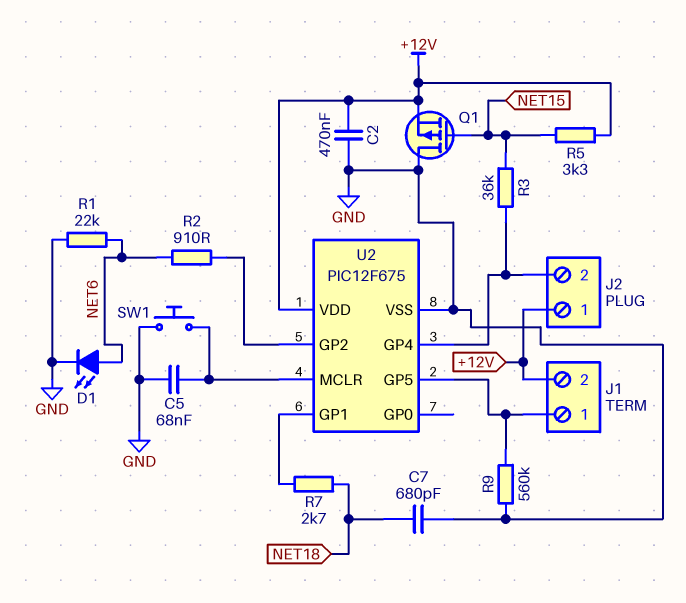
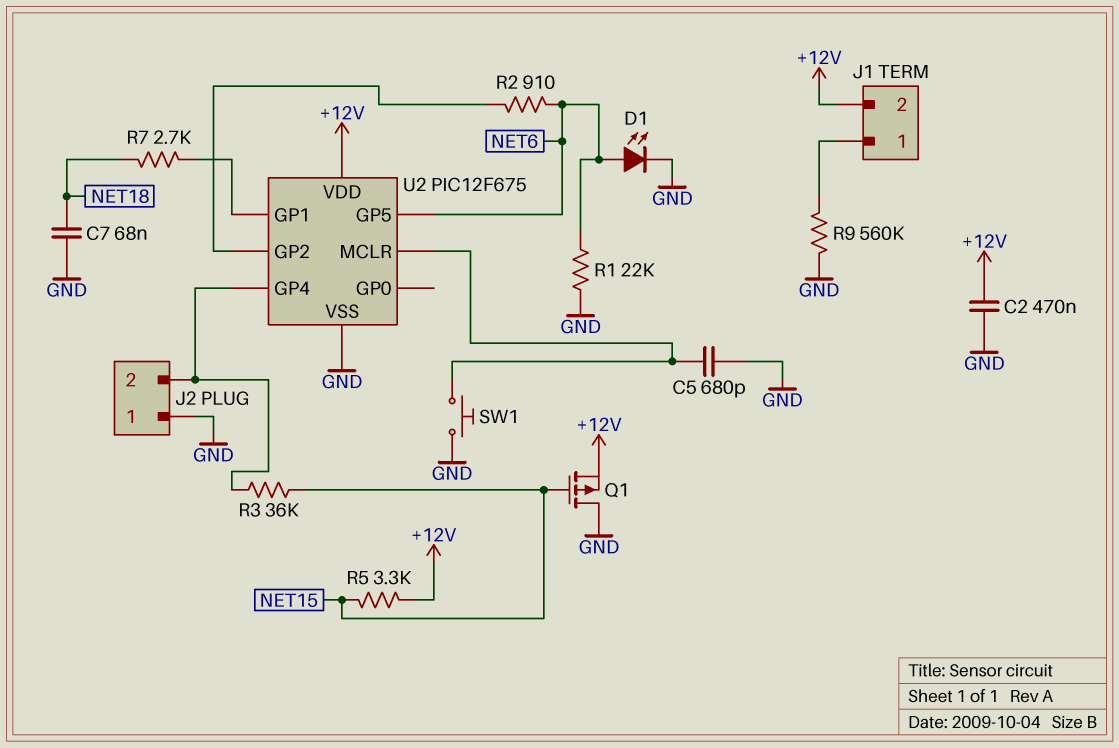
C5: 68nF (GND, U2/MCLR) -> 680pF (GND, U2/MCLR)
C7: 680pF (GND, NET18) -> 68nF (GND, NET18)
J2 pin 1: +12V -> GND
U2 pin GP5: J1/1 -> NET6

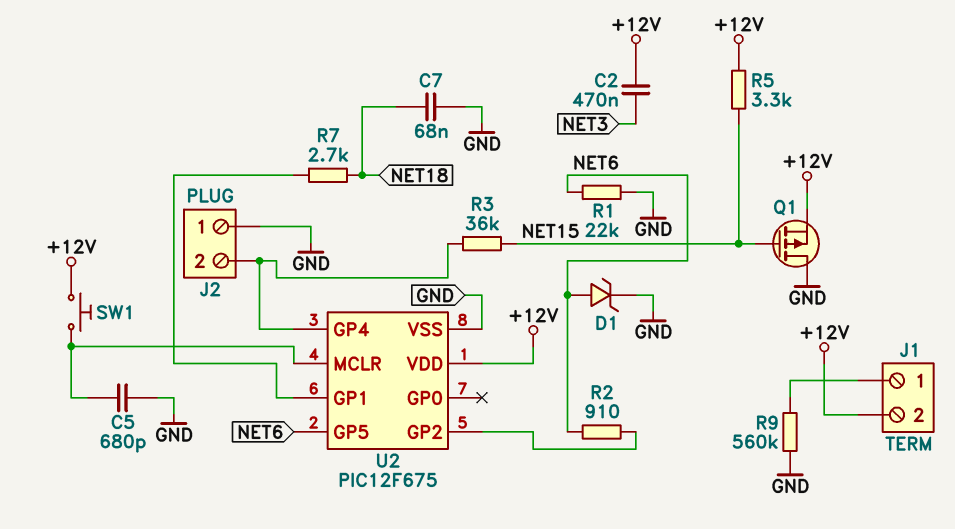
C2: 470nF (+12V, GND) -> 470nF (+12V, NET3)
D1: LED (A NET6, K GND) -> zener (A NET6, K GND)
SW1: button (GND, U2/MCLR) -> button (+12V, U2/MCLR)

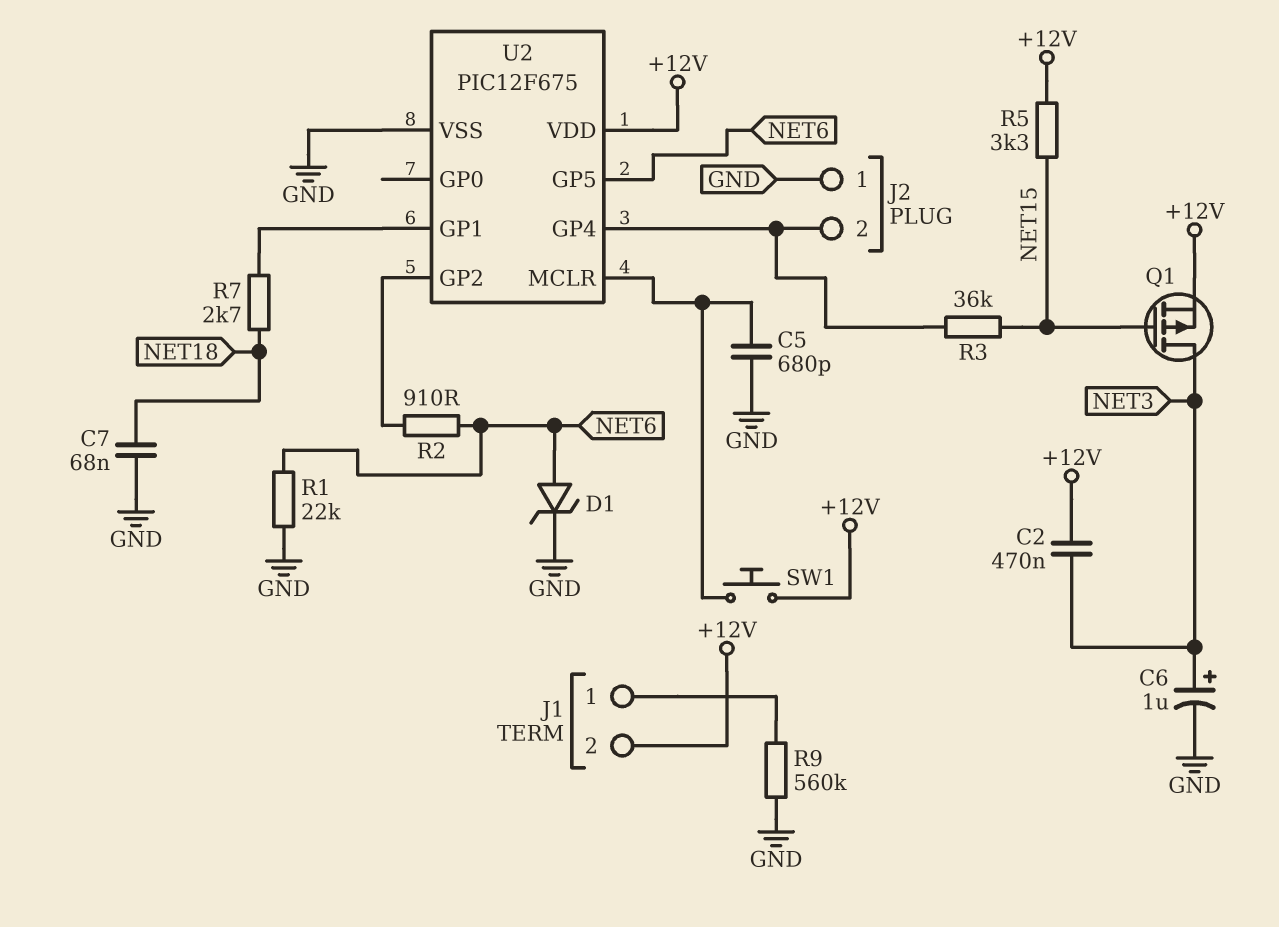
C6: none -> 1uF (plus NET3, minus GND)
Q1: PMOS (G NET15, D GND, S +12V) -> PMOS (G NET15, D NET3, S +12V)

